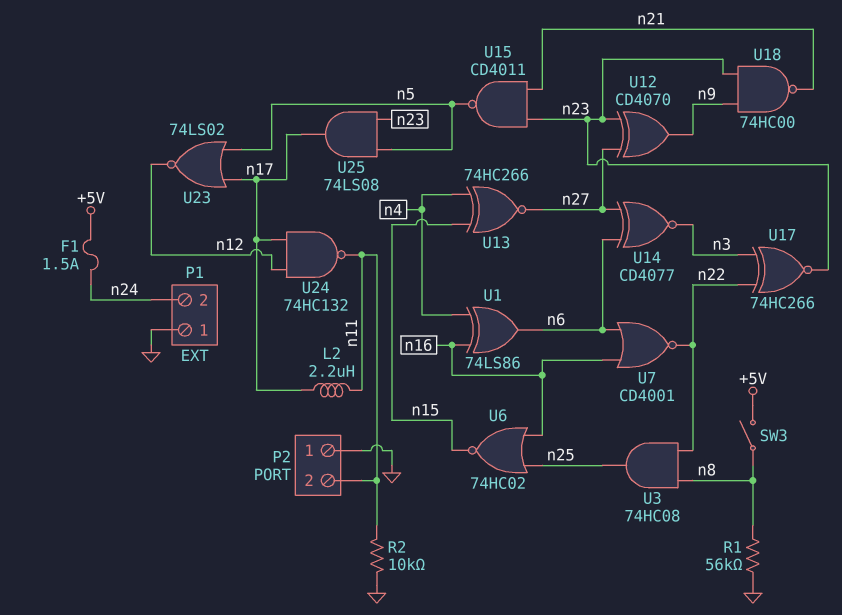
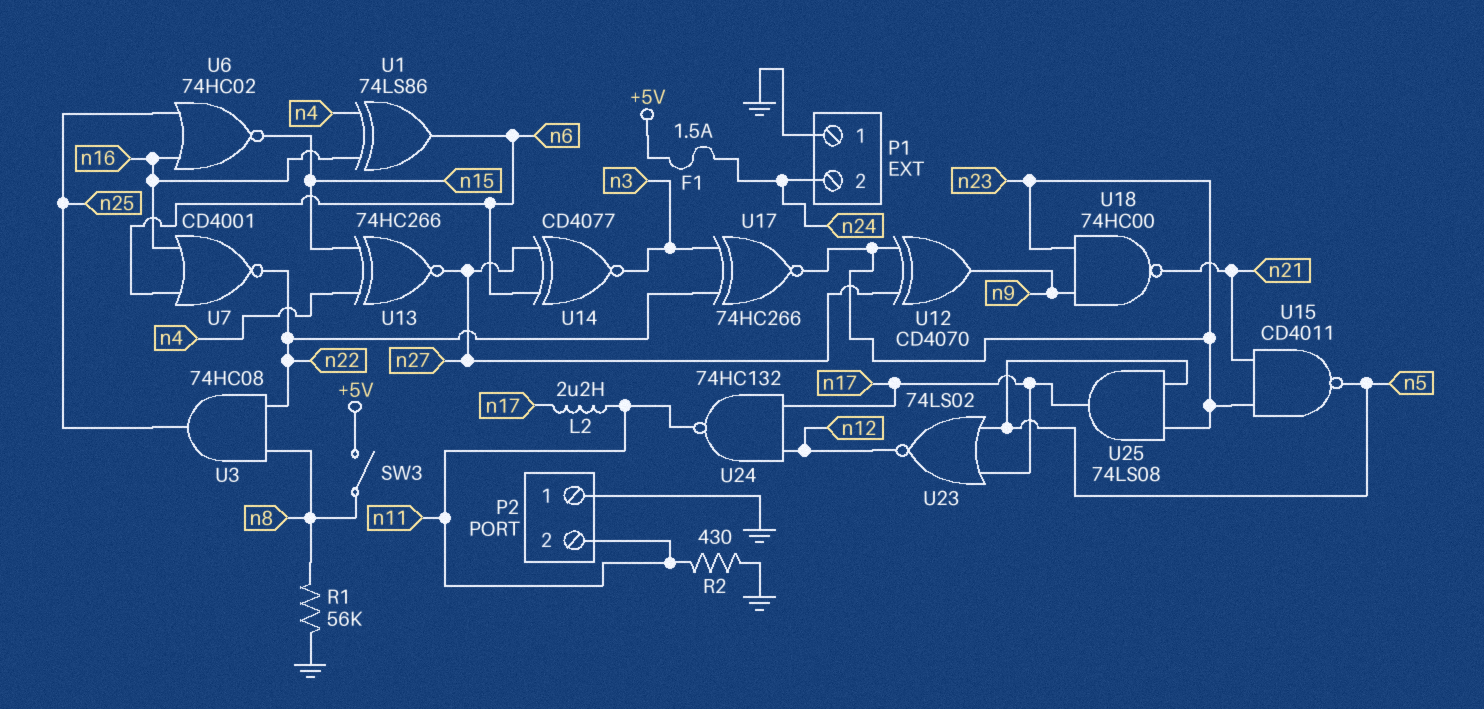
R2: 10k (GND, n11) -> 430 (GND, n11)

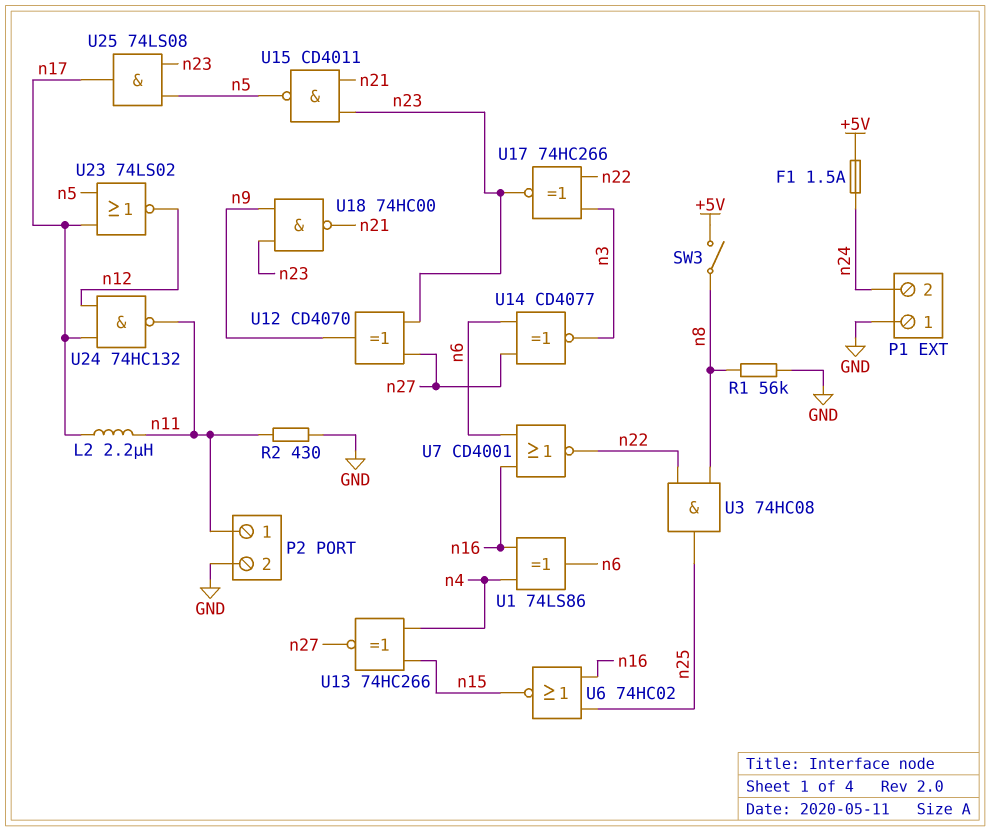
P2 pin 1: GND -> n11
P2 pin 2: n11 -> GND

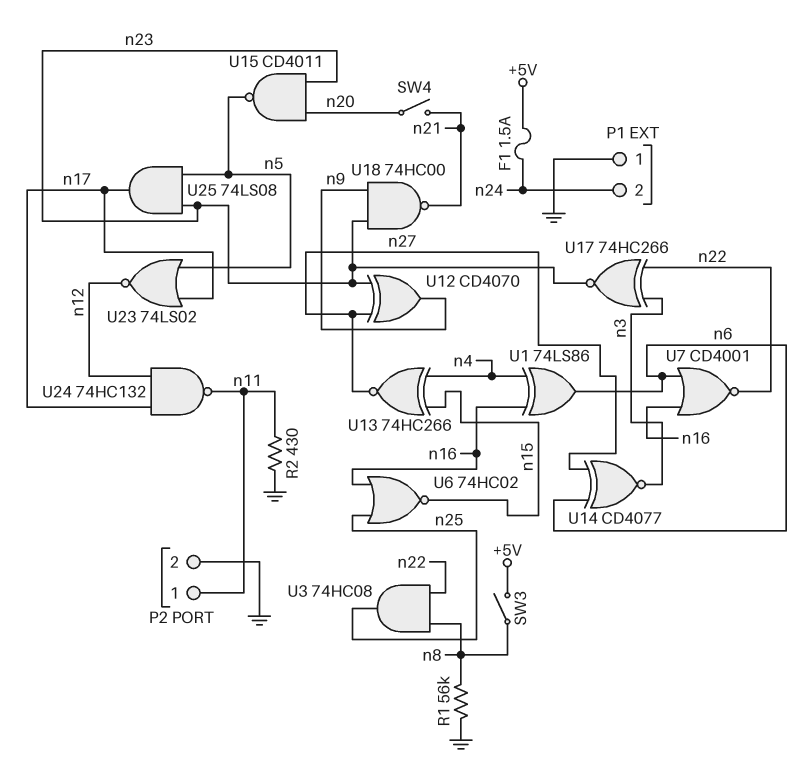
L2: 2.2uH (n11, n17) -> none
SW4: none -> switch (n20, n21)
U15: NAND CD4011 (in n21, in n23, out n5) -> NAND CD4011 (in n20, in n23, out n5)

